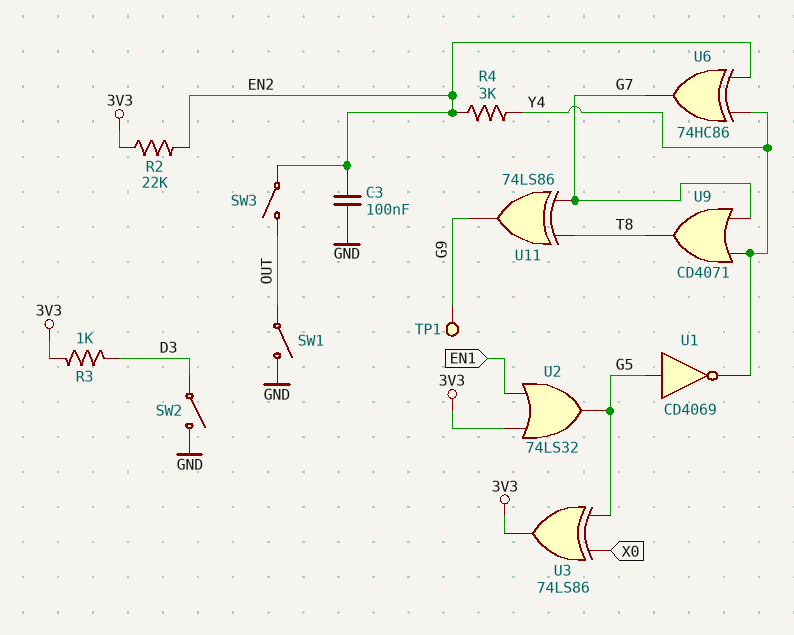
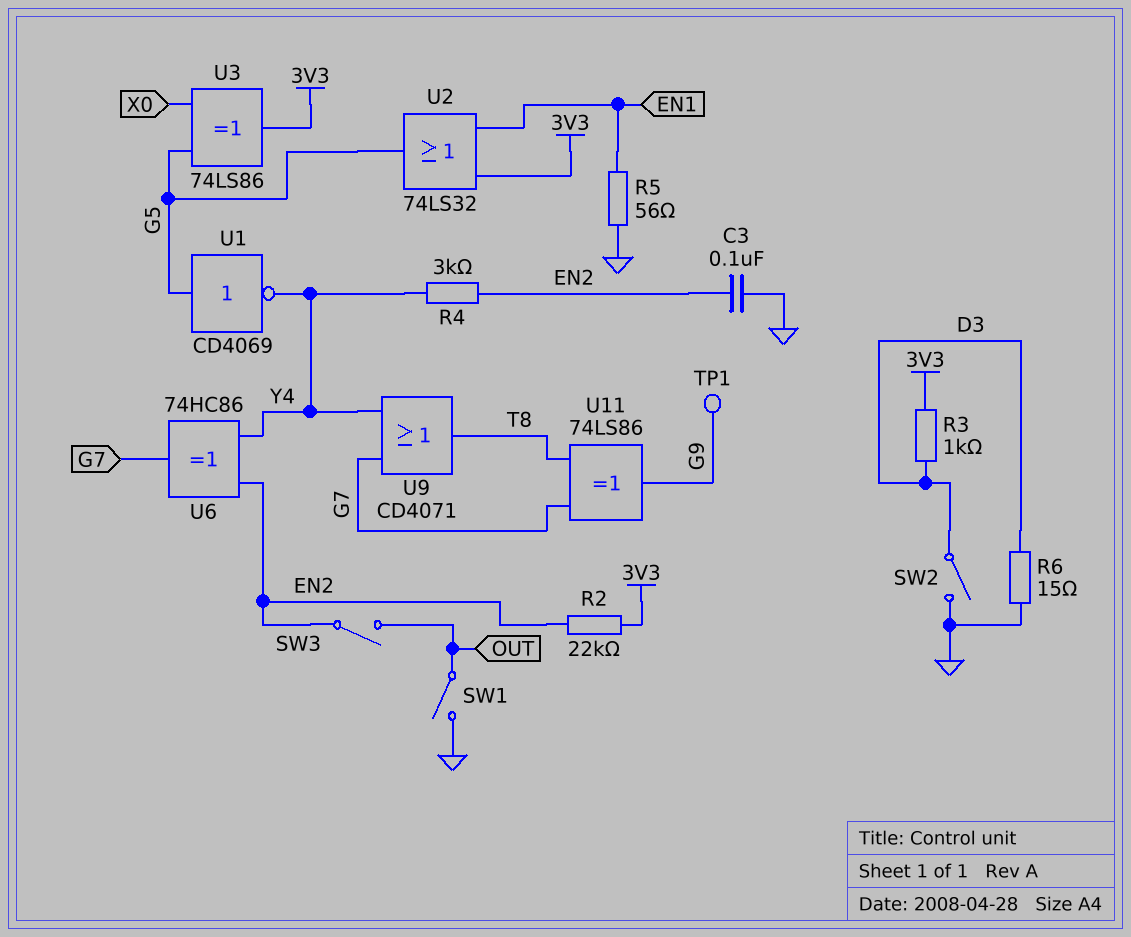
R5: none -> 56 (EN1, GND)
R6: none -> 15 (D3, GND)

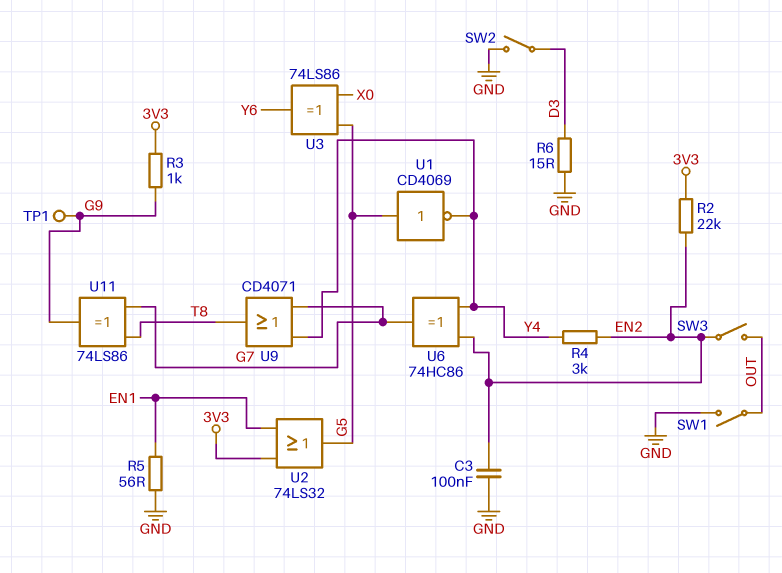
R3: 1k (3V3, D3) -> 1k (3V3, G9)
U3: XOR 74LS86 (in G5, in X0, out 3V3) -> XOR 74LS86 (in G5, in X0, out Y6)

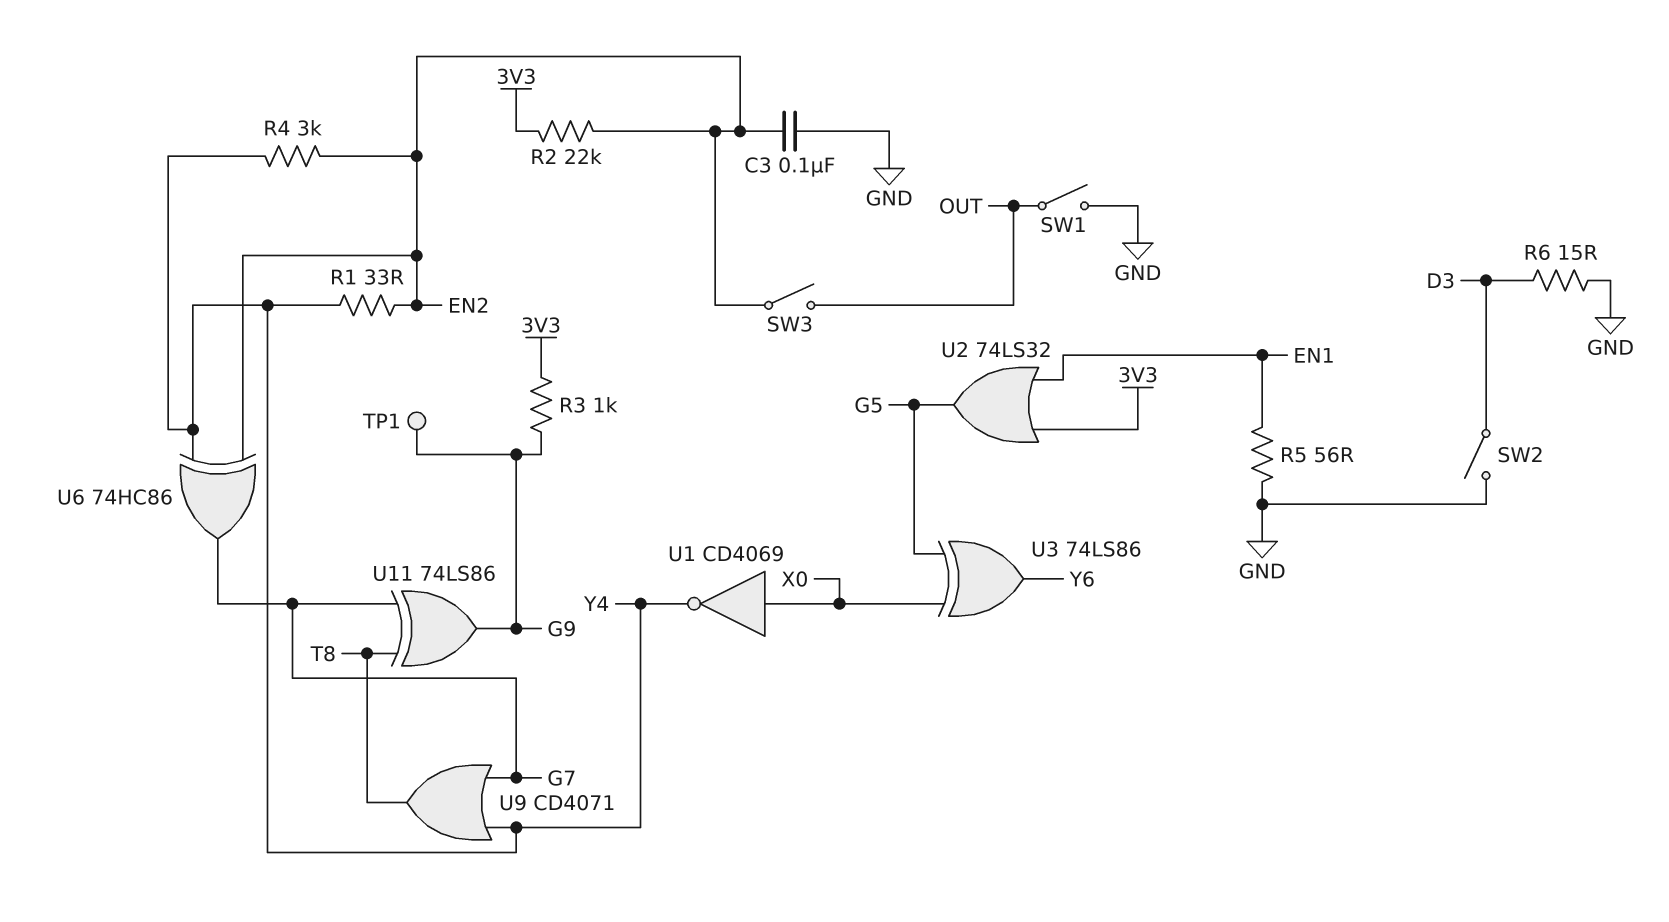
R1: none -> 33 (EN2, Y4)
U1: NOT CD4069 (in G5, out Y4) -> NOT CD4069 (in X0, out Y4)

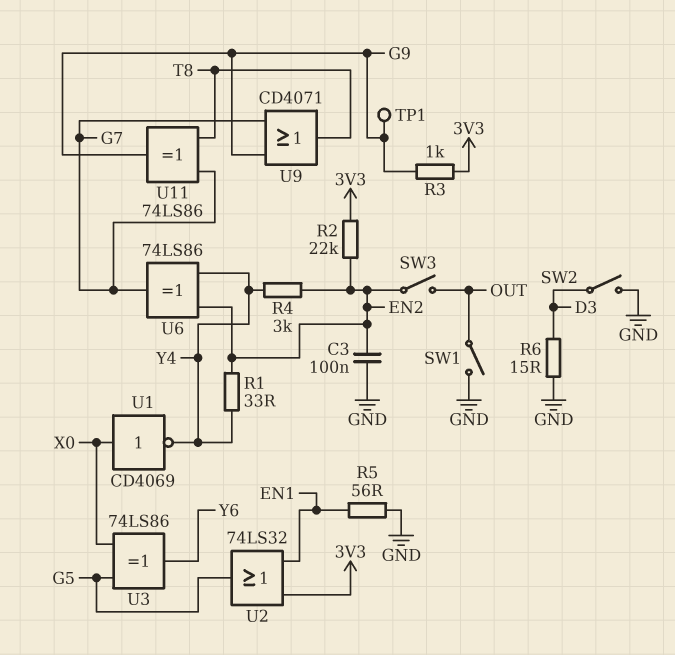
U6: XOR 74HC86 (in EN2, in Y4, out G7) -> XOR 74LS86 (in EN2, in Y4, out G7)
U9: OR CD4071 (in G7, in Y4, out T8) -> OR CD4071 (in G7, in G9, out T8)

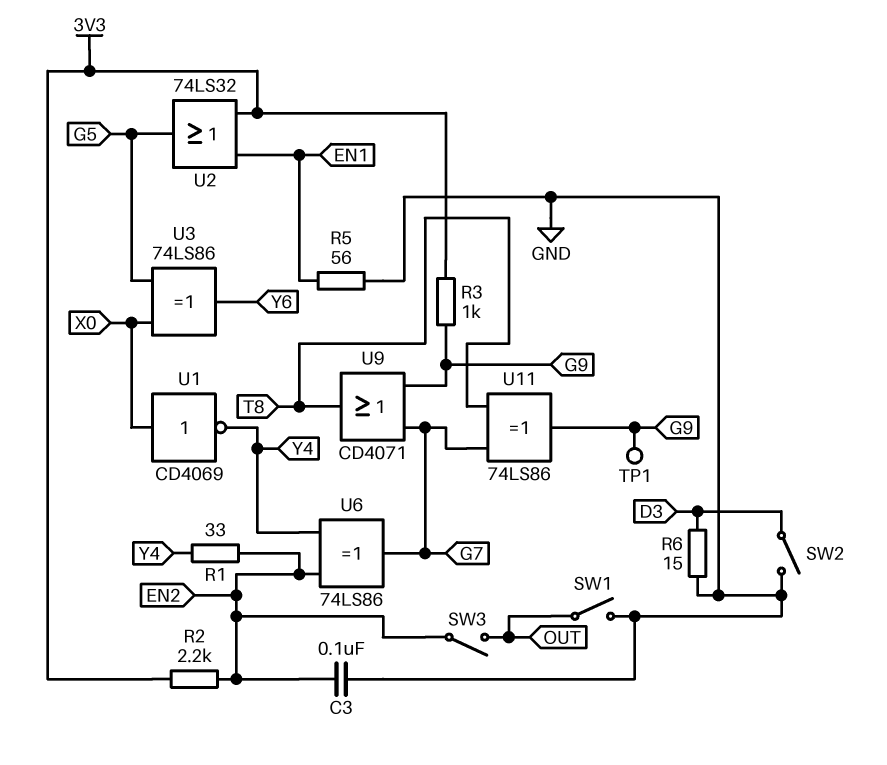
R2: 22k (3V3, EN2) -> 2.2k (3V3, EN2)
R4: 3k (EN2, Y4) -> none

